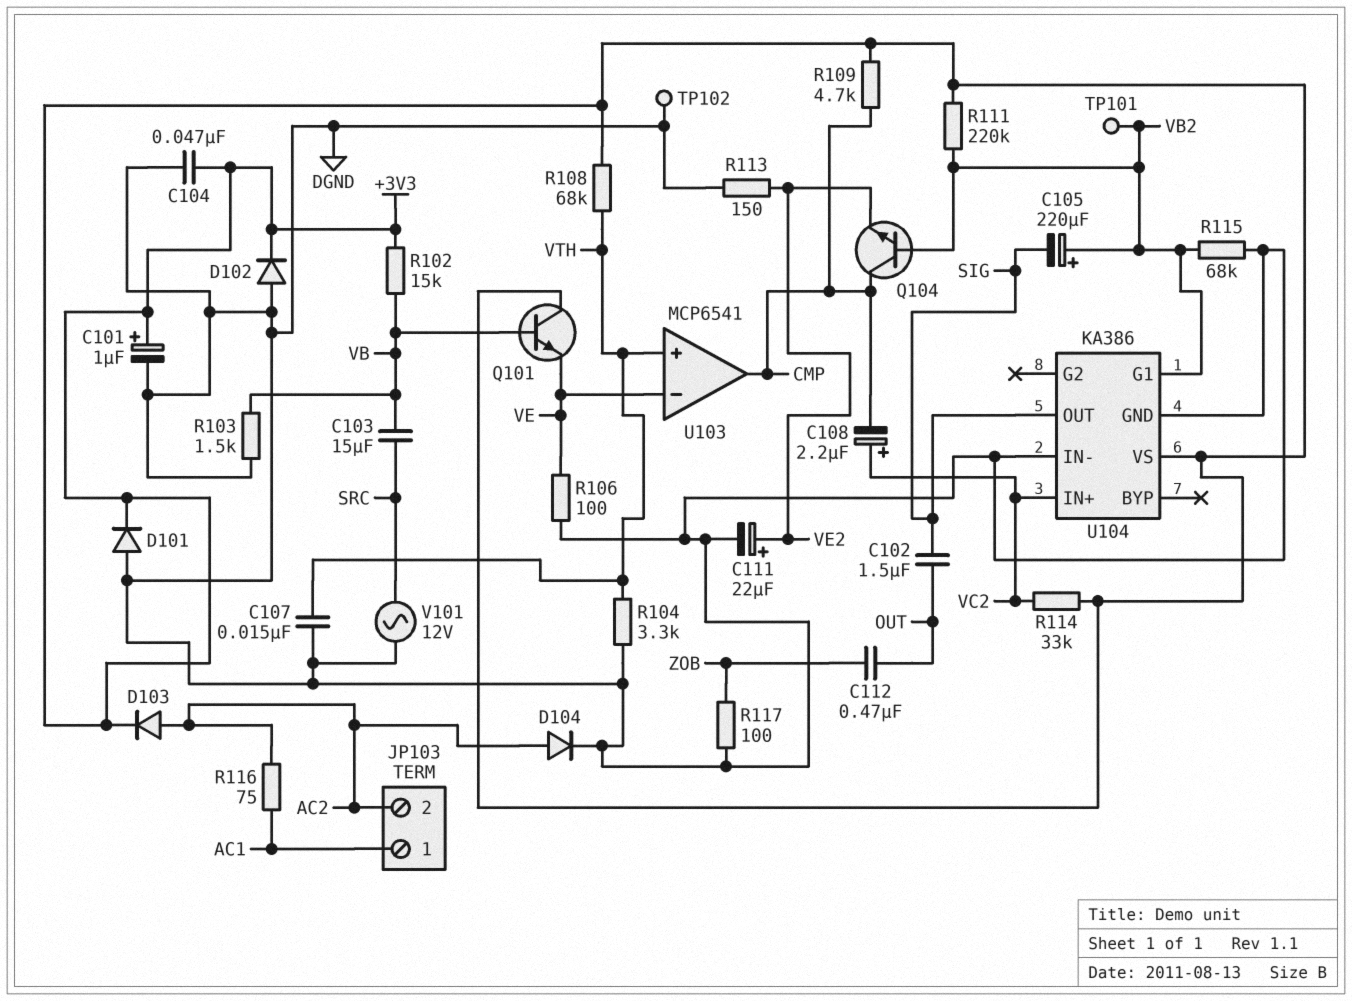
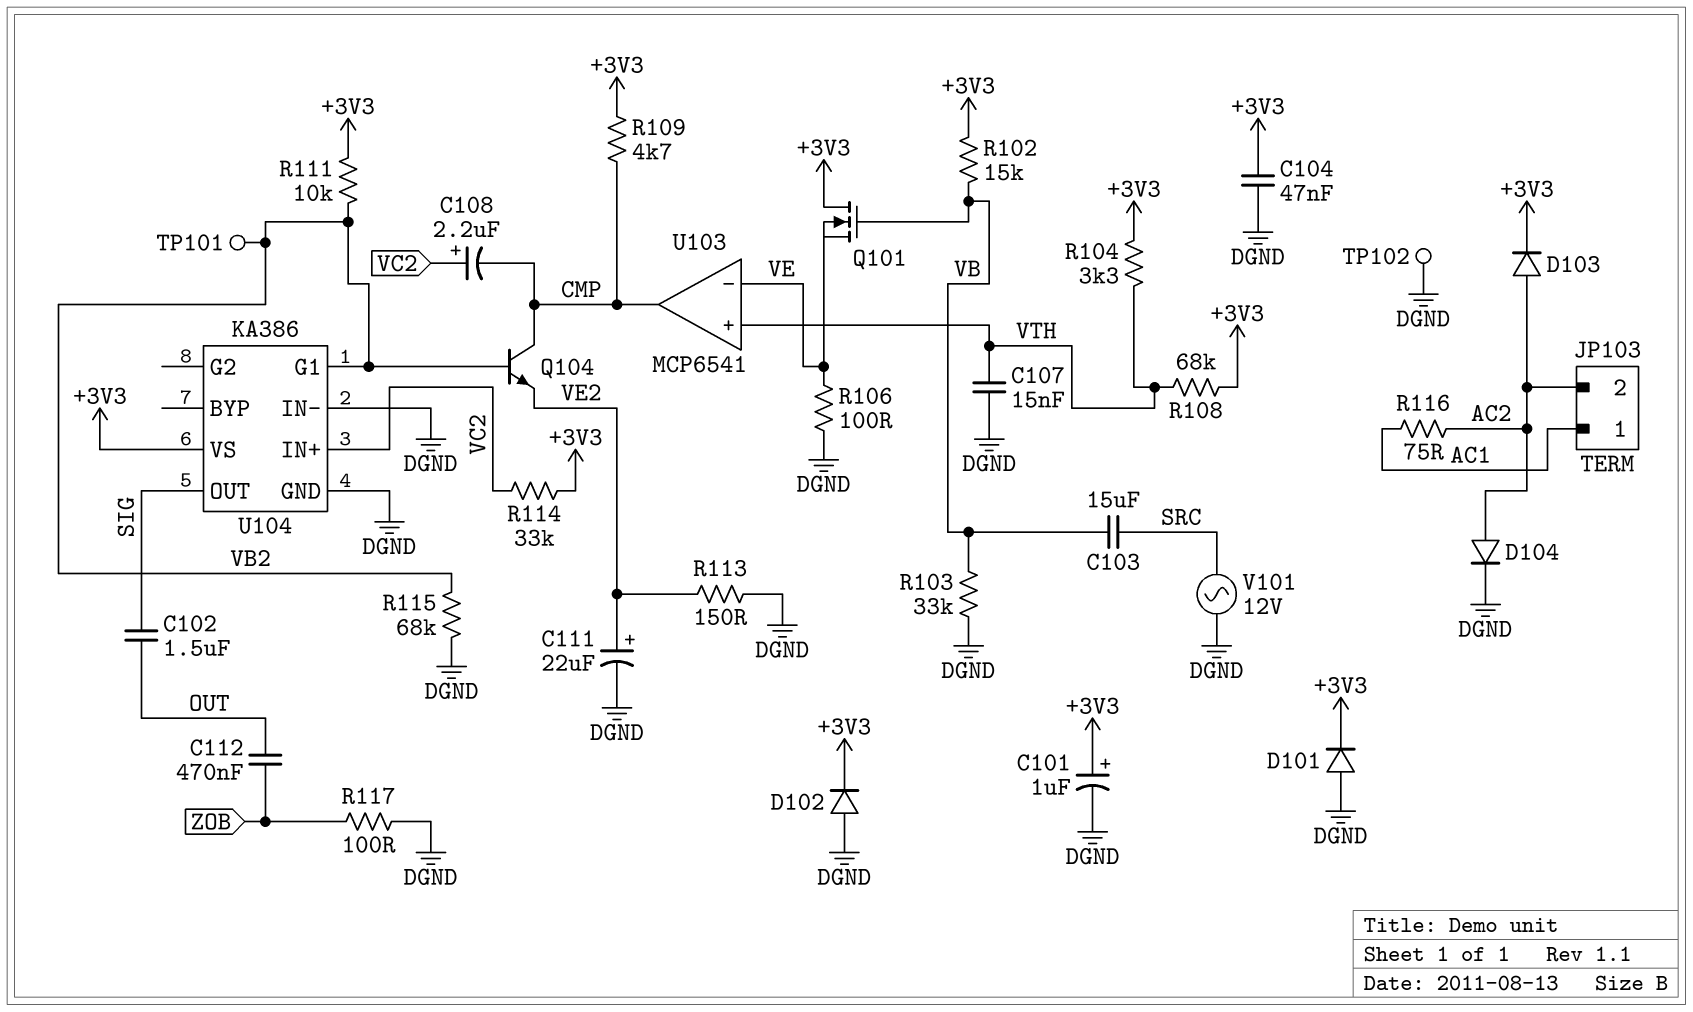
C105: 220uF (plus VB2, minus SIG) -> none
Q101: NPN (B VB, C +3V3, E VE) -> NMOS (G VB, D +3V3, S VE)
R103: 1.5k (DGND, VB) -> 33k (DGND, VB)
R104: 3.3k (DGND, VTH) -> 3.3k (+3V3, VTH)
R111: 220k (+3V3, VB2) -> 10k (+3V3, VB2)

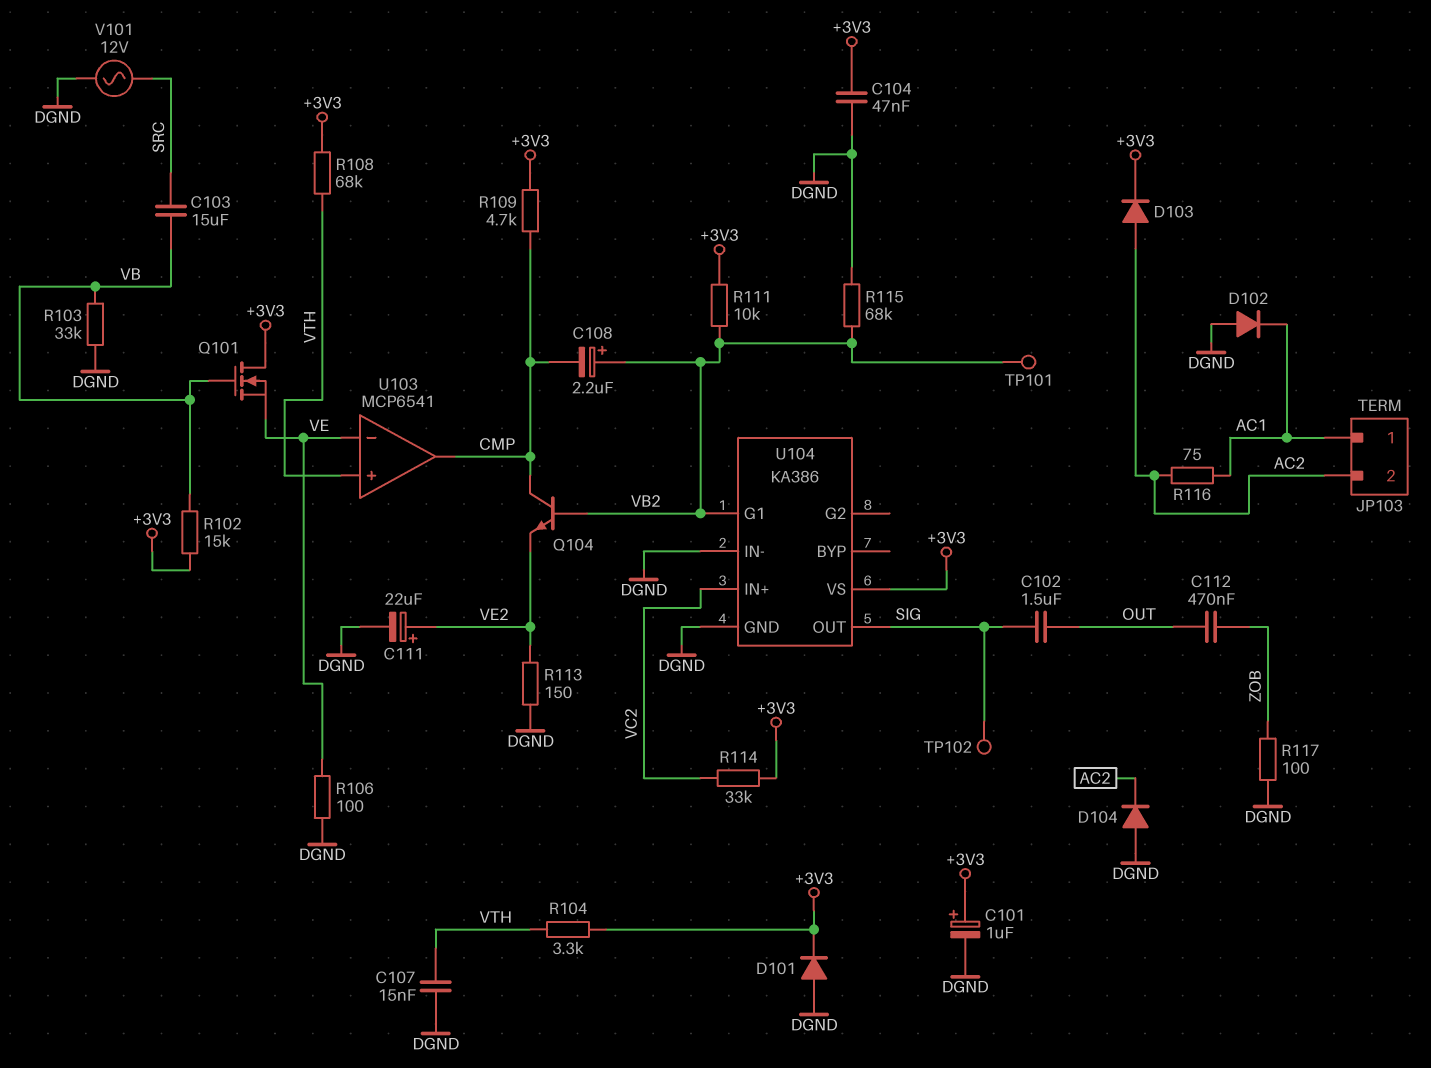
C108: 2.2uF (plus VC2, minus CMP) -> 2.2uF (plus VB2, minus CMP)
D102: diode (A DGND, K +3V3) -> diode (A DGND, K AC1)
D104: diode (A AC2, K DGND) -> diode (A DGND, K AC2)
TP102: test point (DGND) -> test point (SIG)

